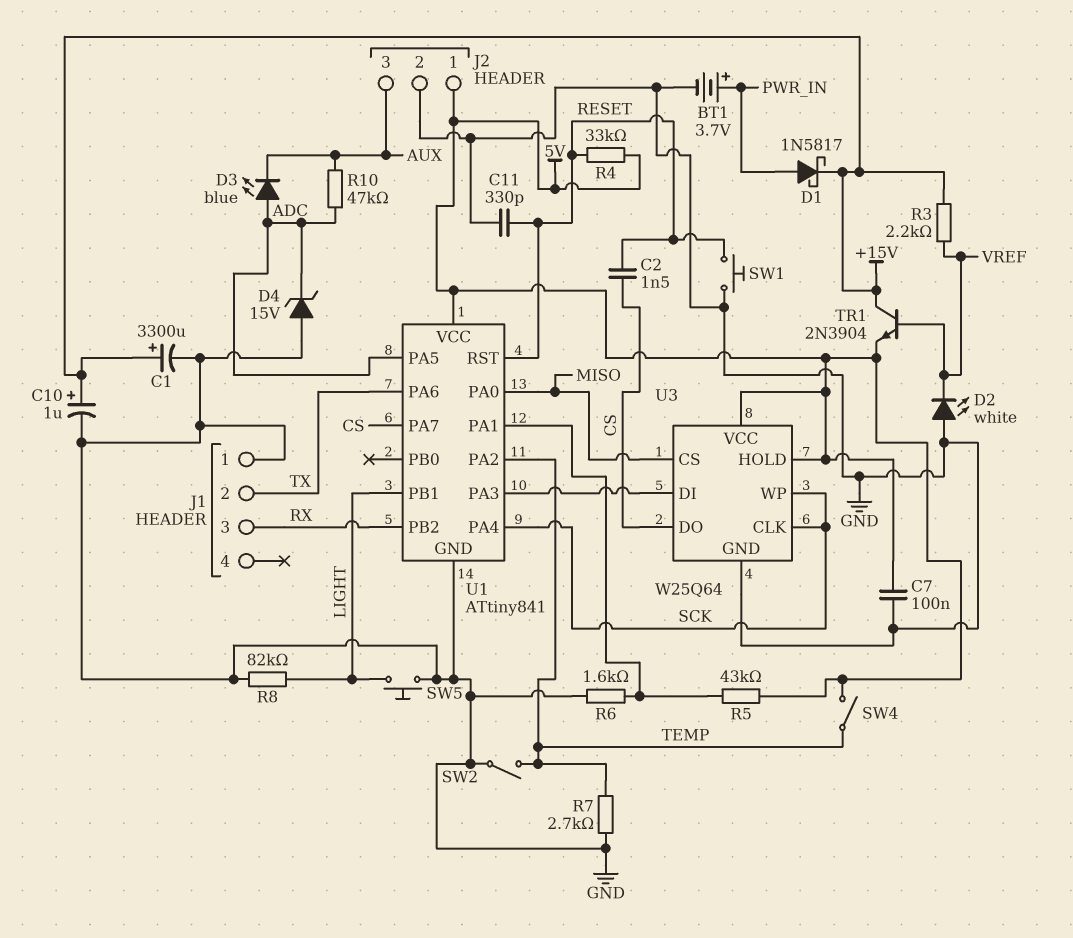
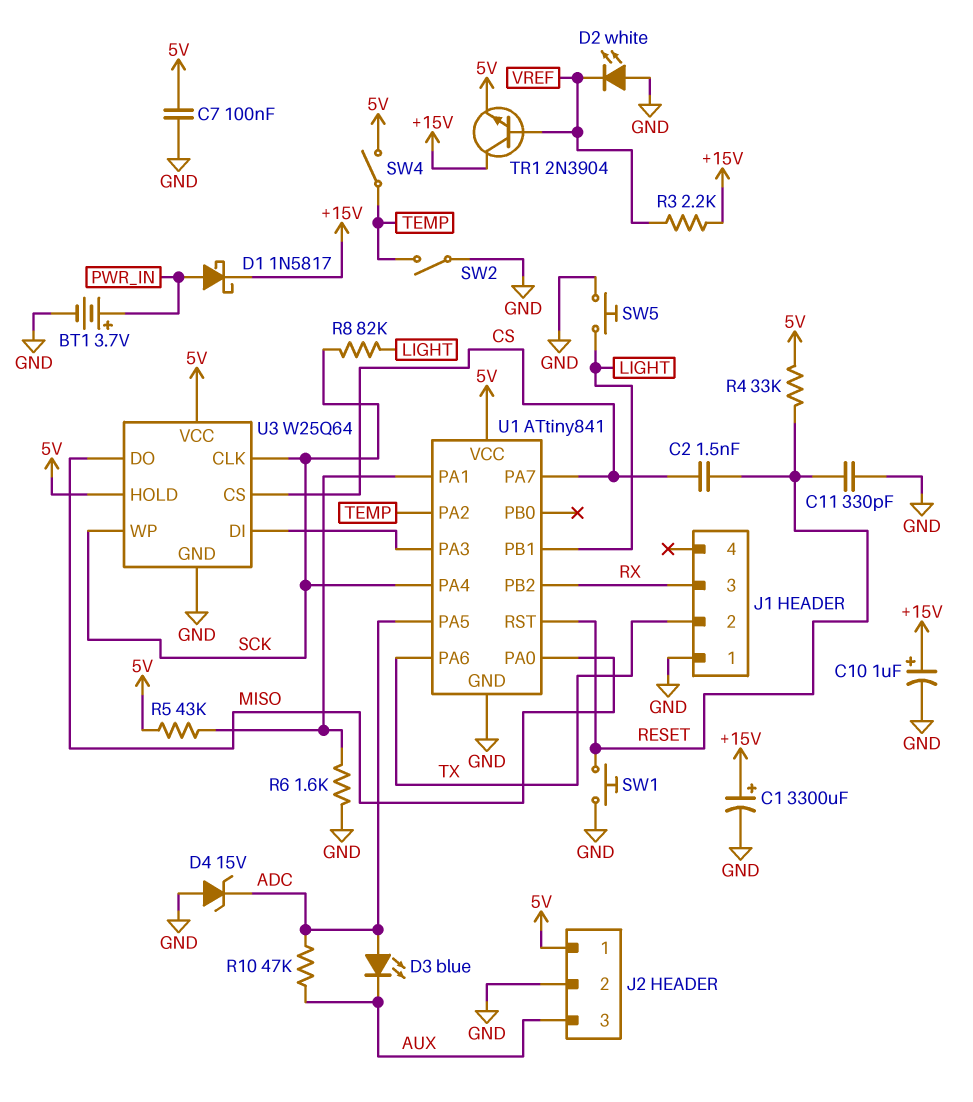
R7: 2.7k (GND, TEMP) -> none
R8: 82k (GND, LIGHT) -> 82k (LIGHT, SCK)
U3 pin CS: MISO -> CS
U3 pin DO: CS -> MISO

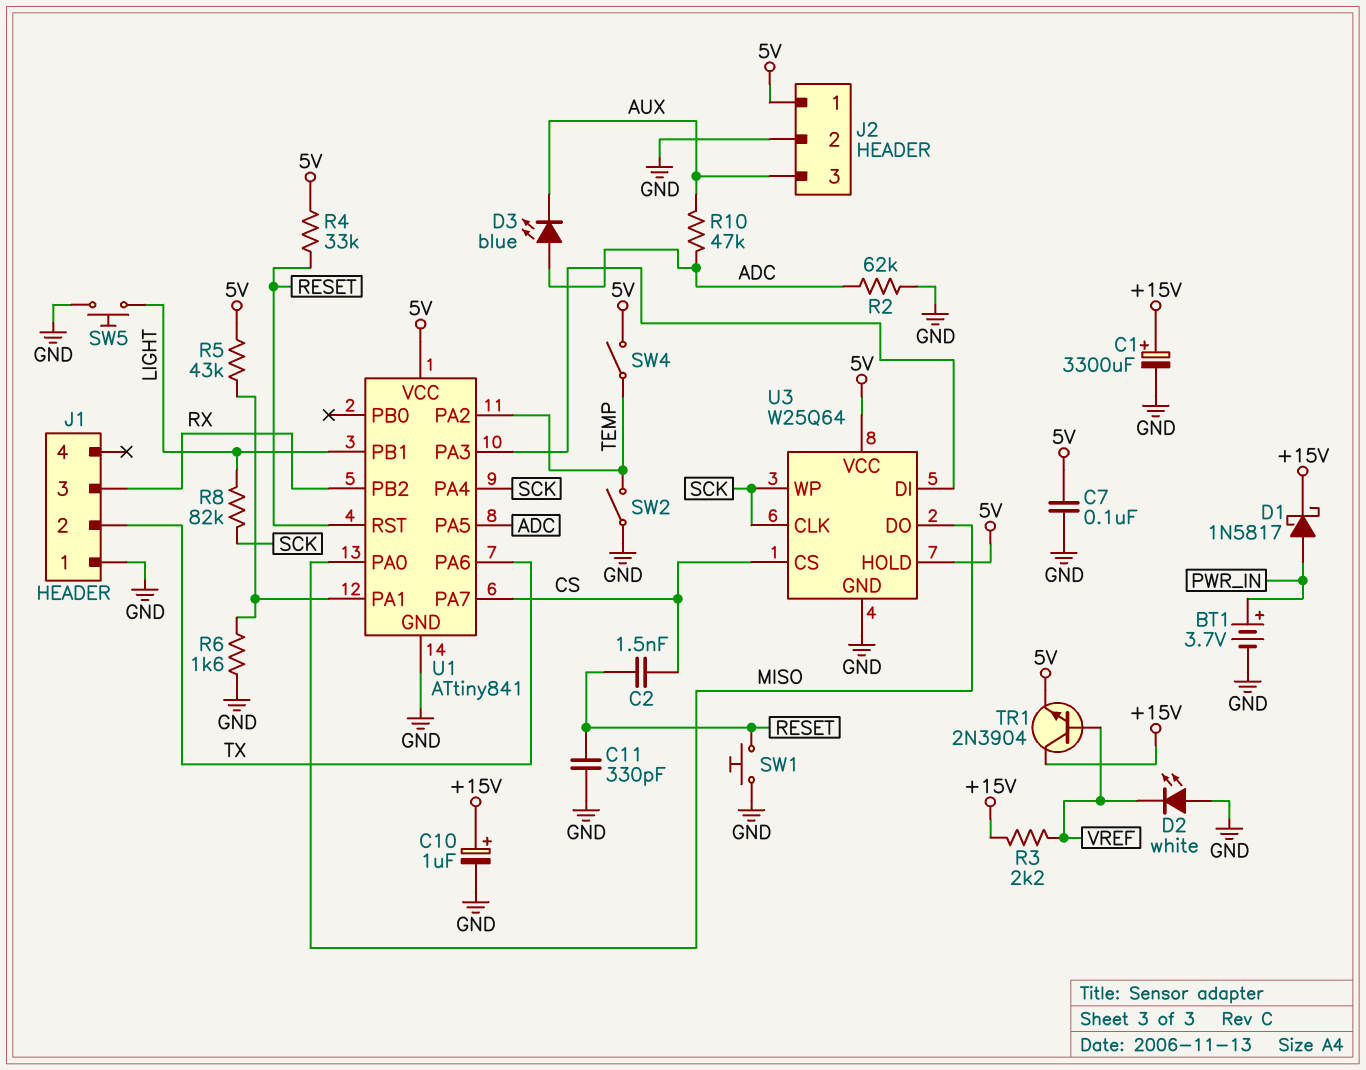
D4: zener 15V (A GND, K ADC) -> none
R2: none -> 62k (ADC, GND)

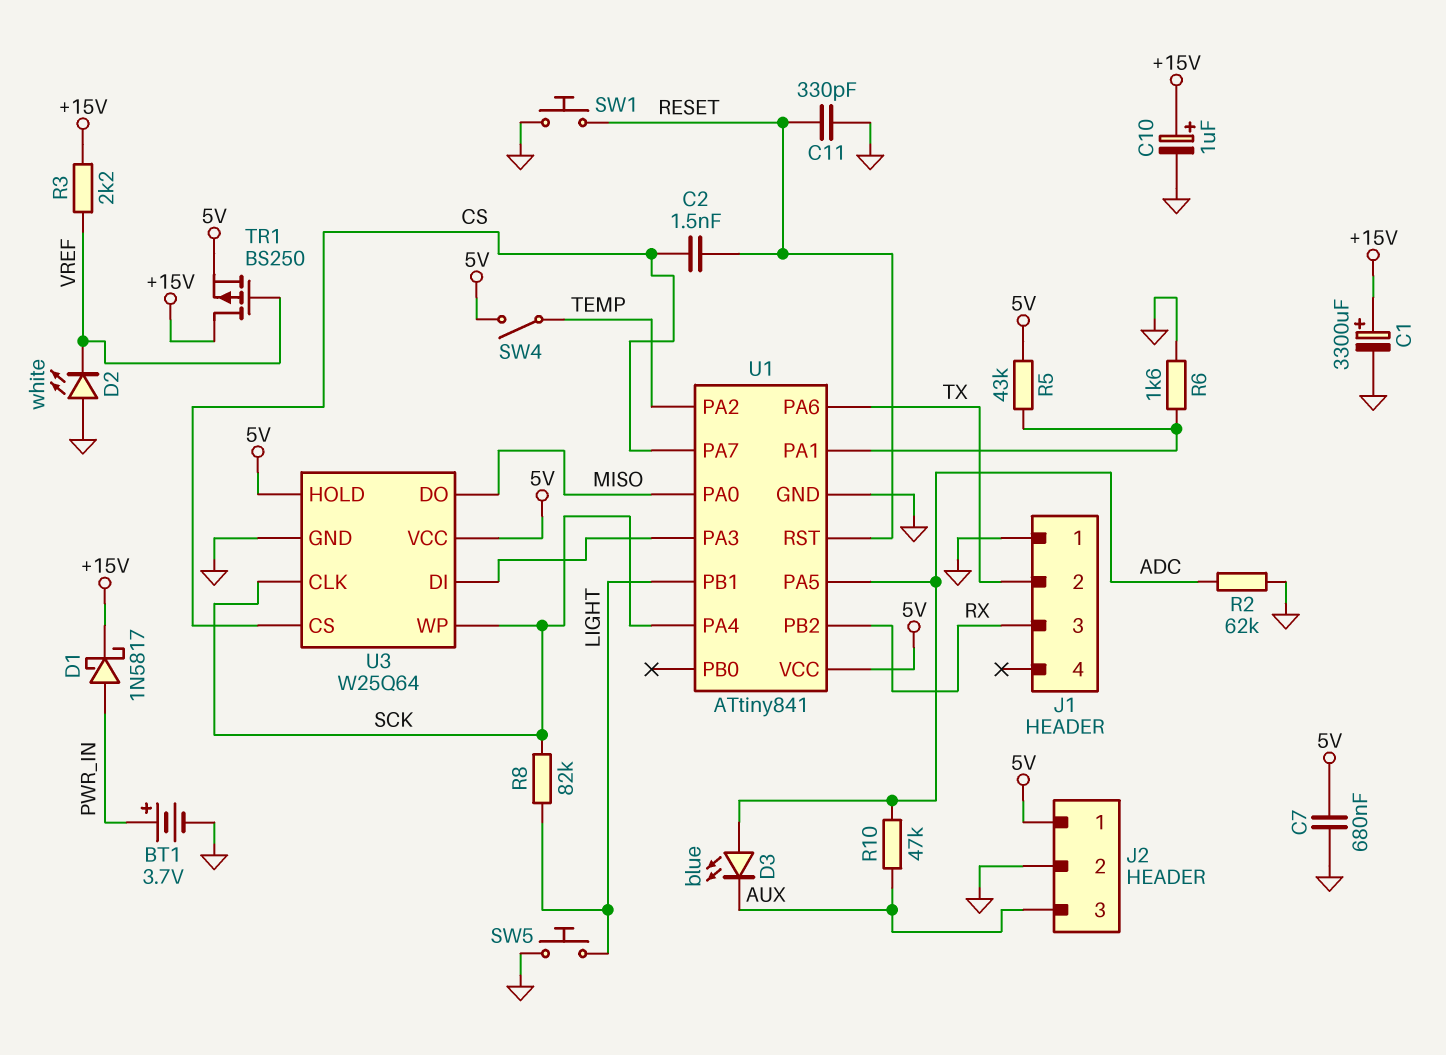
C7: 100nF (5V, GND) -> 680nF (5V, GND)
R4: 33k (5V, RESET) -> none
SW2: switch (GND, TEMP) -> none
TR1: NPN 2N3904 (B VREF, C +15V, E 5V) -> PMOS BS250 (G VREF, D +15V, S 5V)

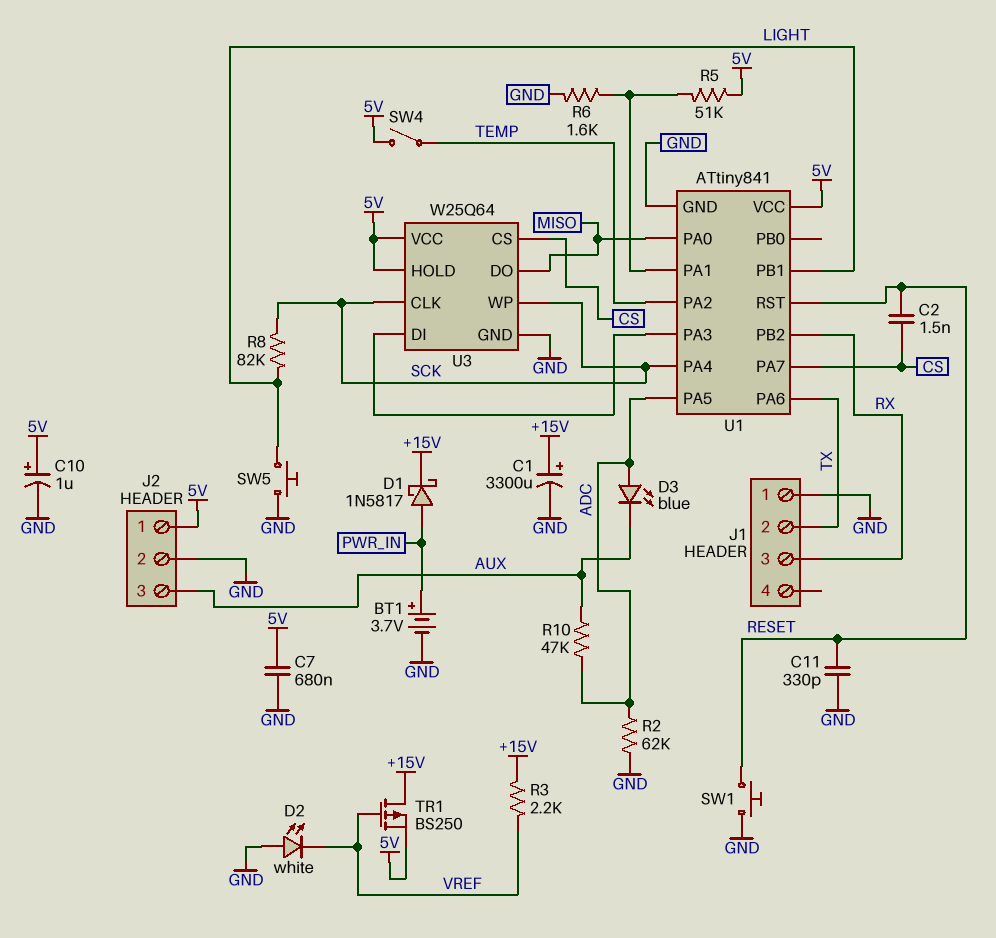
C10: 1uF (plus +15V, minus GND) -> 1uF (plus 5V, minus GND)
R5: 43k (5V, U1/PA1) -> 51k (5V, U1/PA1)

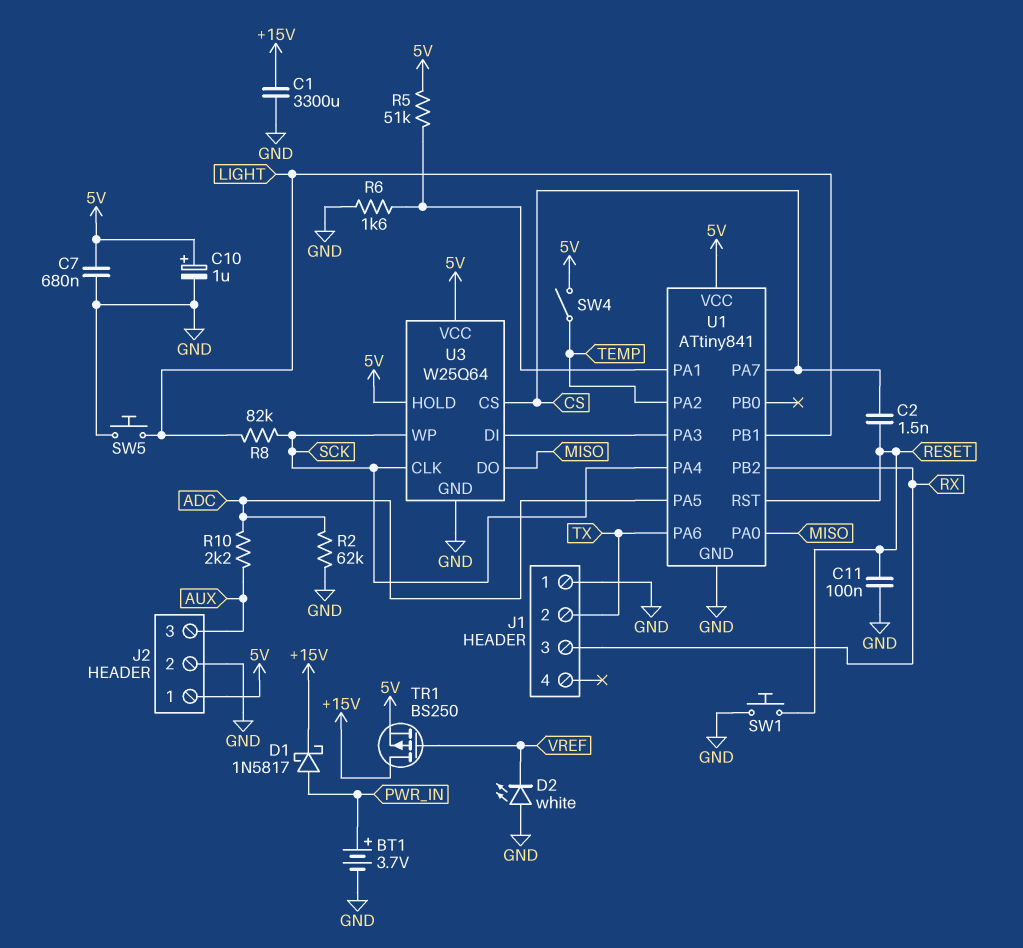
C1: 3300uF (plus +15V, minus GND) -> 3300uF (+15V, GND)
C11: 330pF (GND, RESET) -> 100nF (GND, RESET)
D3: LED blue (A ADC, K AUX) -> none
R3: 2.2k (+15V, VREF) -> none
R10: 47k (ADC, AUX) -> 2.2k (ADC, AUX)

